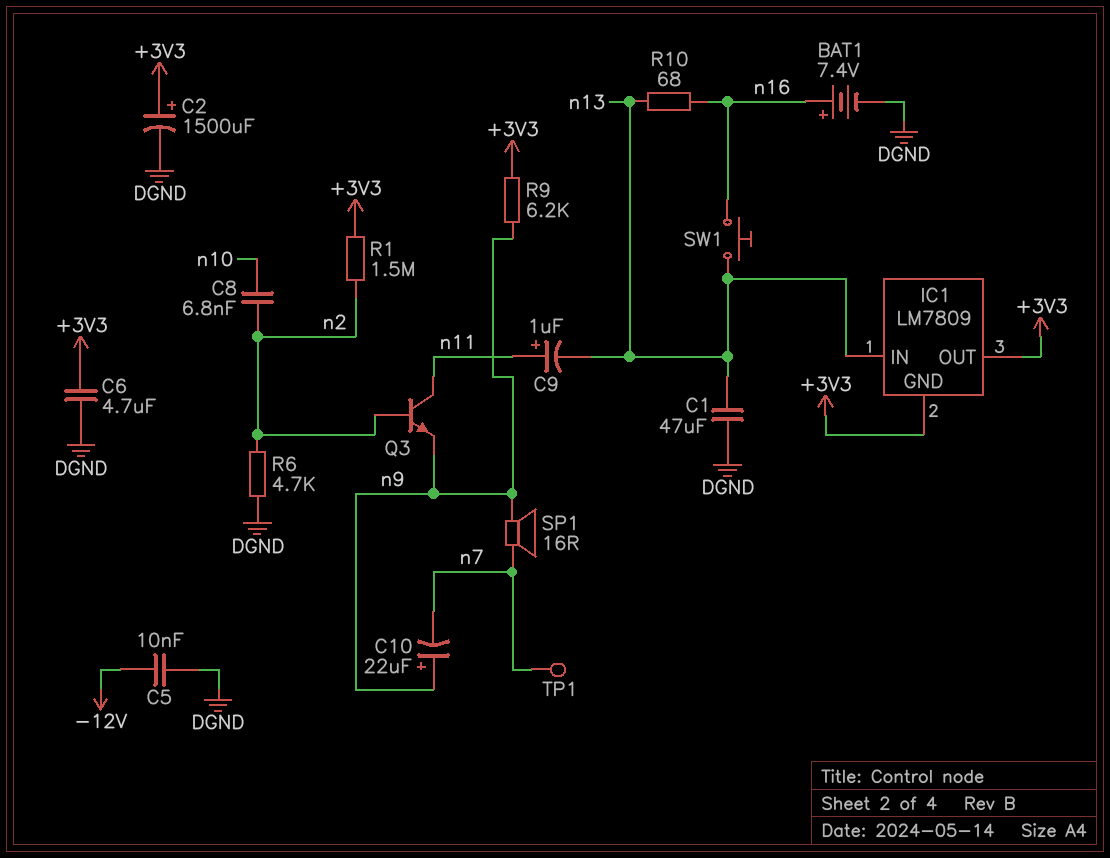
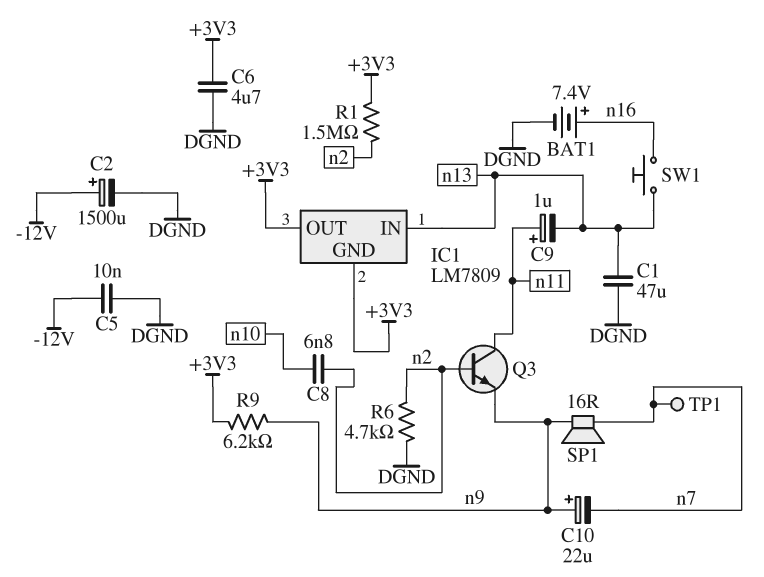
C2: 1500uF (plus +3V3, minus DGND) -> 1500uF (plus -12V, minus DGND)
R10: 68 (n13, n16) -> none

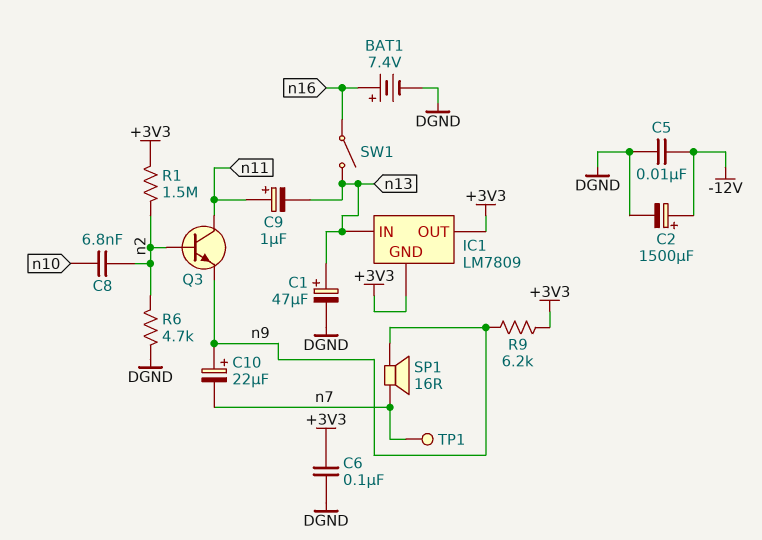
C1: 47uF (DGND, n13) -> 47uF (plus n13, minus DGND)
C6: 4.7uF (+3V3, DGND) -> 100nF (+3V3, DGND)
SW1: button (n13, n16) -> switch (n13, n16)

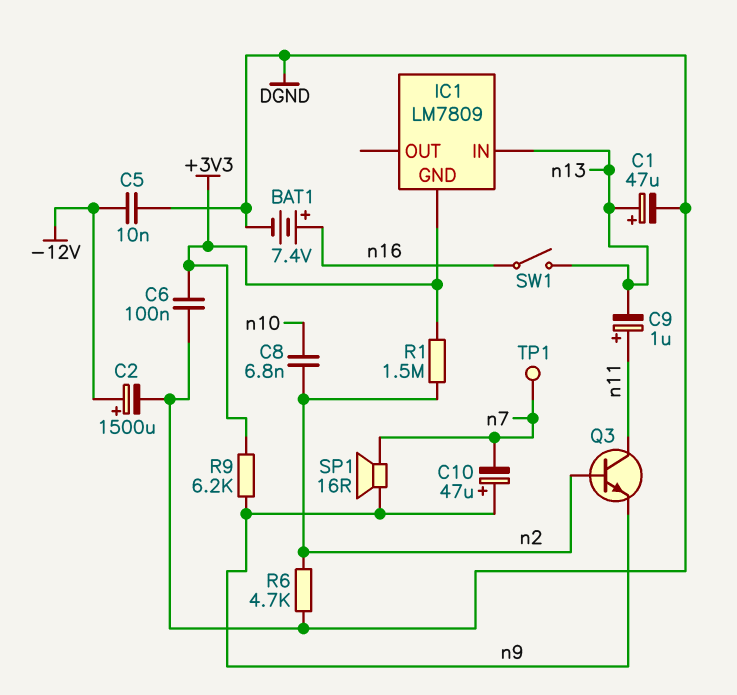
C10: 22uF (plus n9, minus n7) -> 47uF (plus n9, minus n7)
IC1 pin OUT: +3V3 -> none

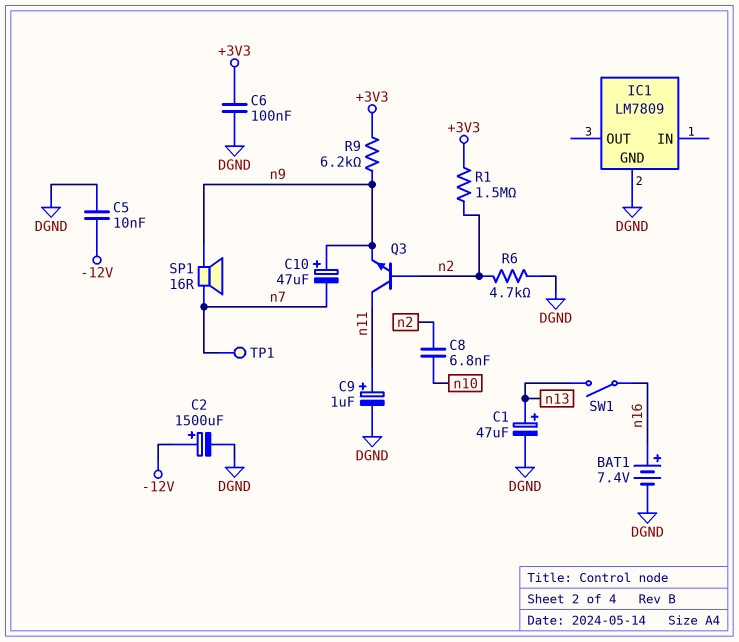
C9: 1uF (plus n11, minus n13) -> 1uF (plus n11, minus DGND)
IC1 pin GND: +3V3 -> DGND
IC1 pin IN: n13 -> none

